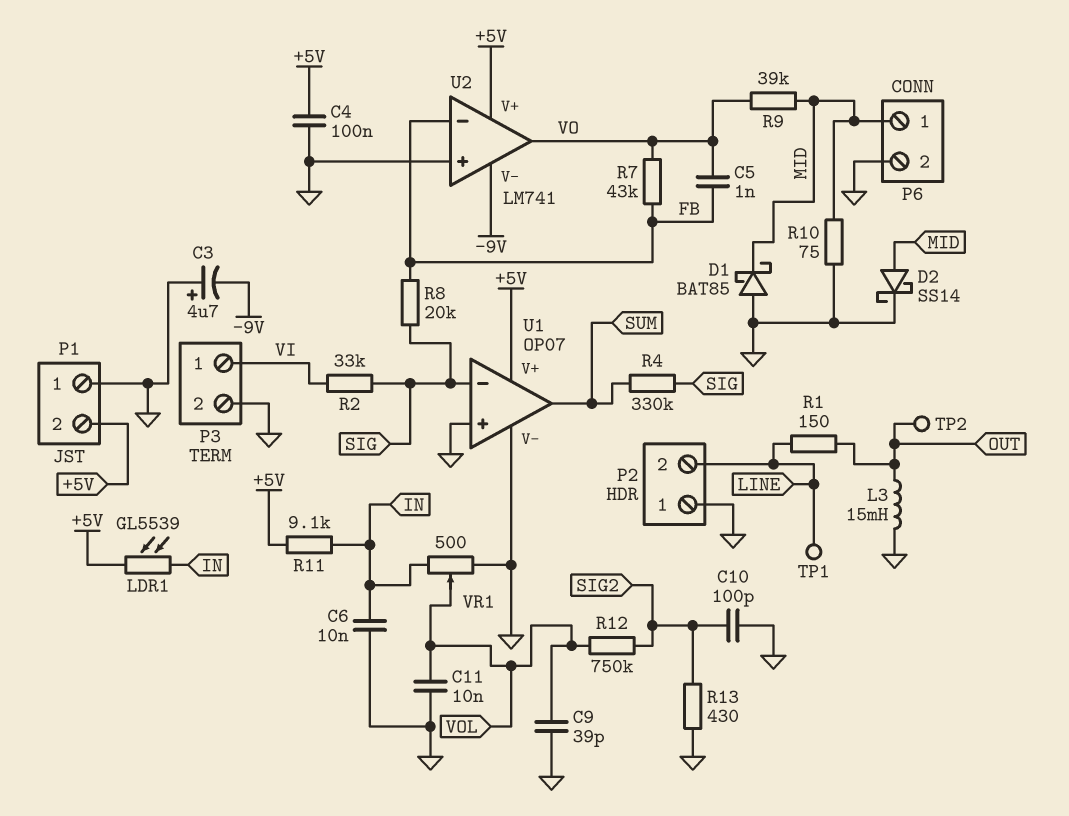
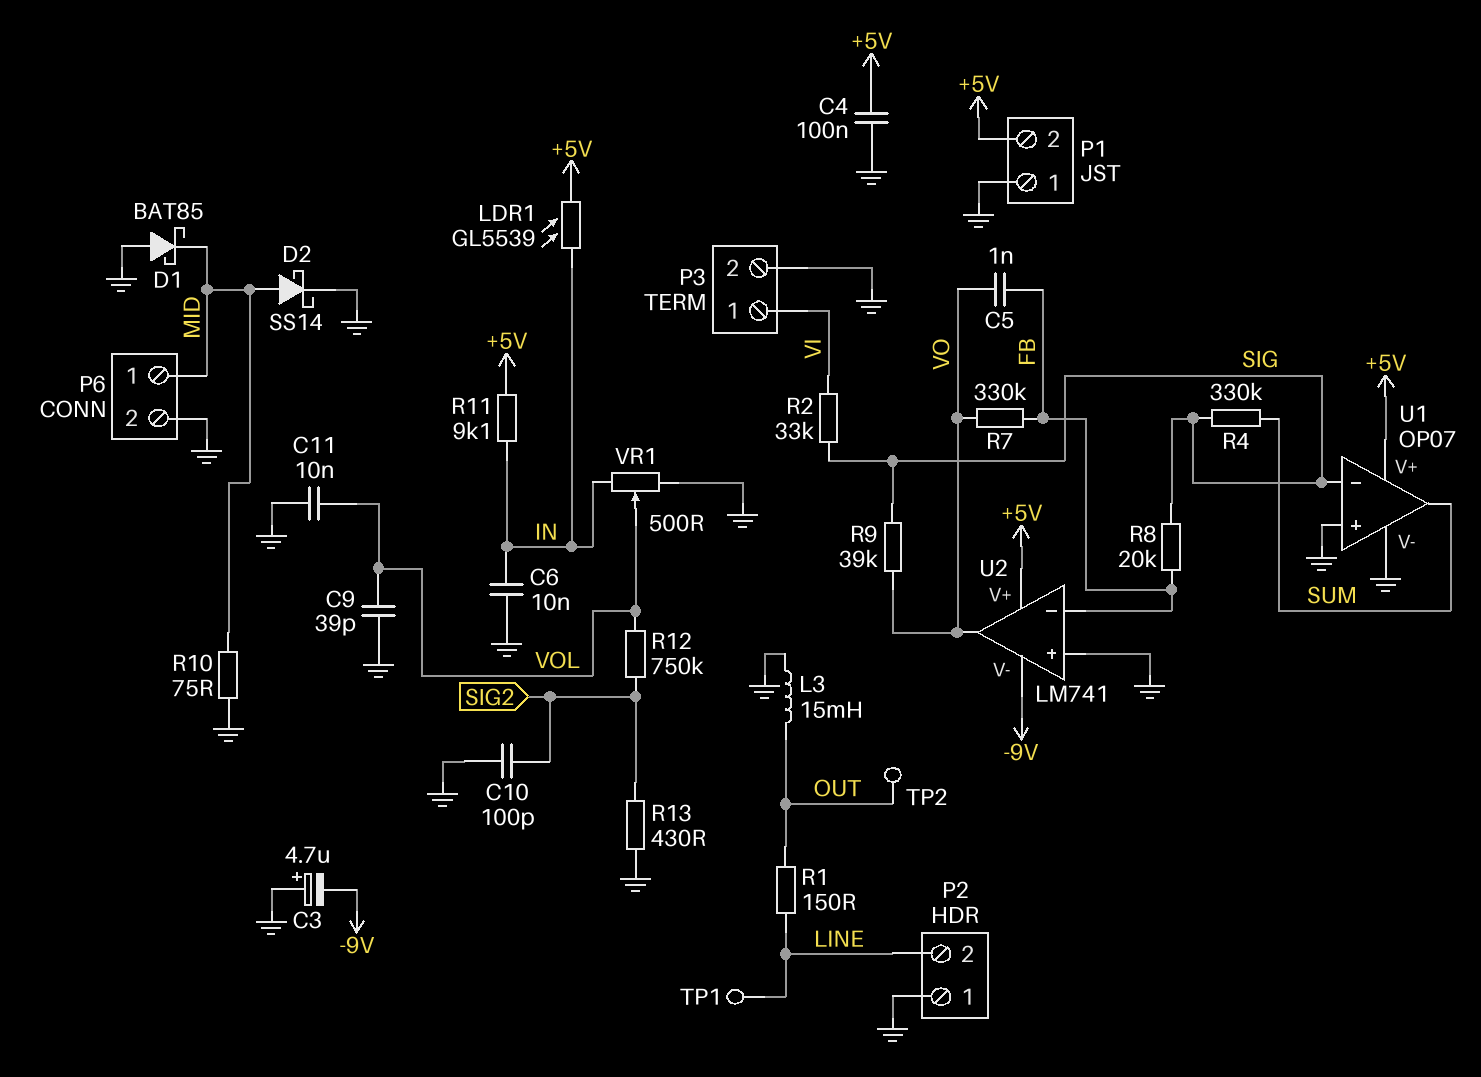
R7: 43k (FB, VO) -> 330k (FB, VO)
R9: 39k (MID, VO) -> 39k (SIG, VO)

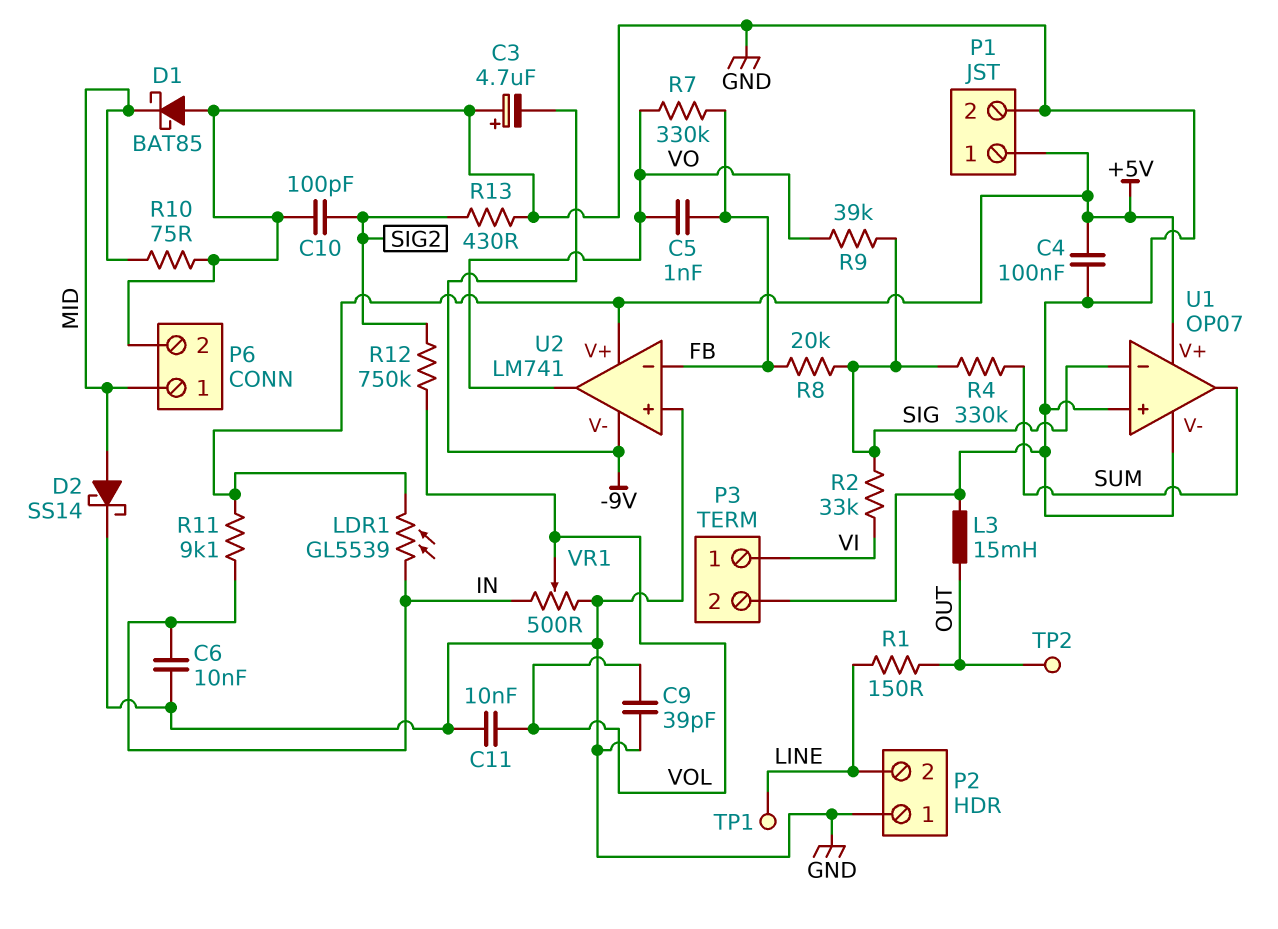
P1 pin 1: GND -> +5V
P1 pin 2: +5V -> GND

